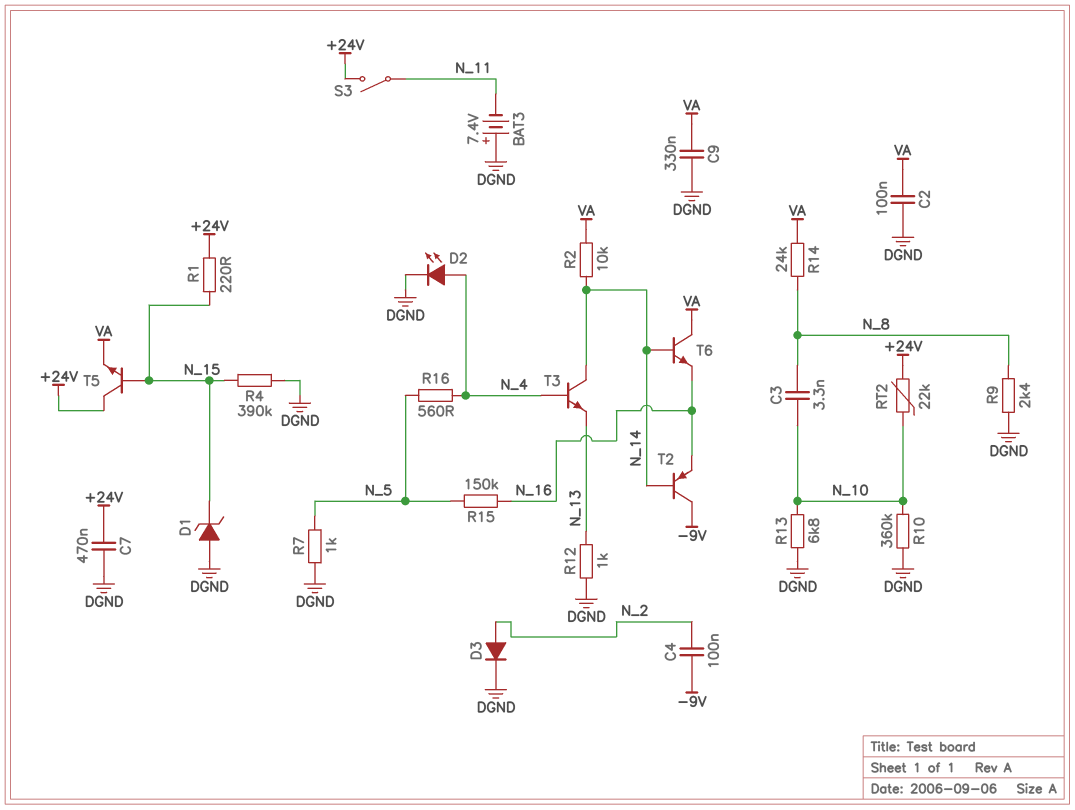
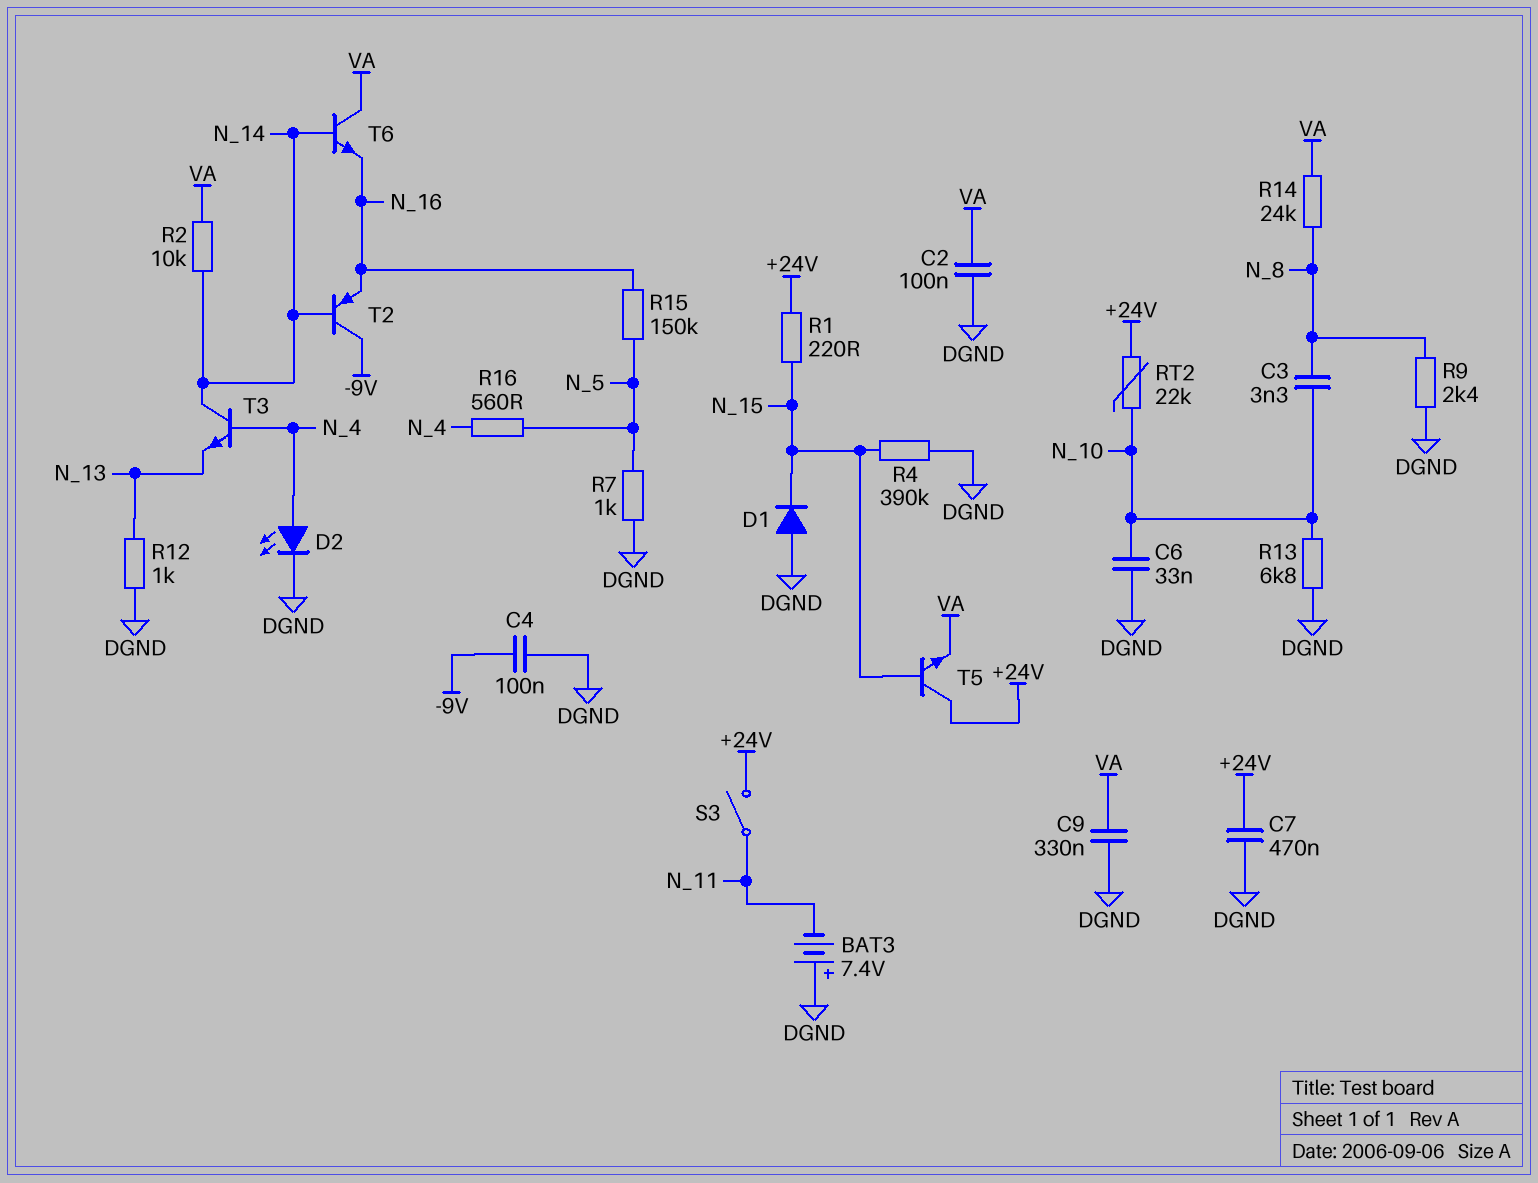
C4: 100nF (-9V, N_2) -> 100nF (-9V, DGND)
C6: none -> 33nF (DGND, N_10)
D1: zener (A DGND, K N_15) -> diode (A DGND, K N_15)
D3: diode (A N_2, K DGND) -> none
R10: 360k (DGND, N_10) -> none

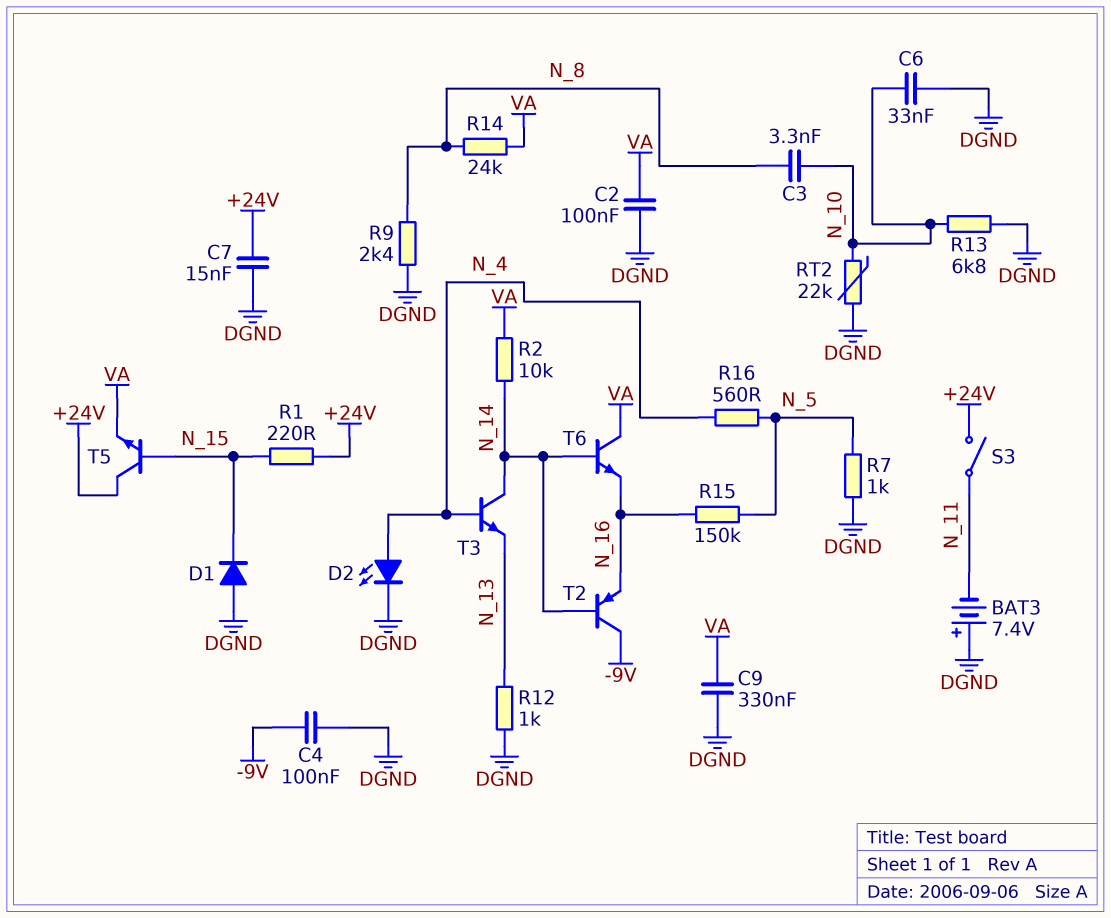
C7: 470nF (+24V, DGND) -> 15nF (+24V, DGND)
R4: 390k (DGND, N_15) -> none
RT2: 22k (+24V, N_10) -> 22k (DGND, N_10)

